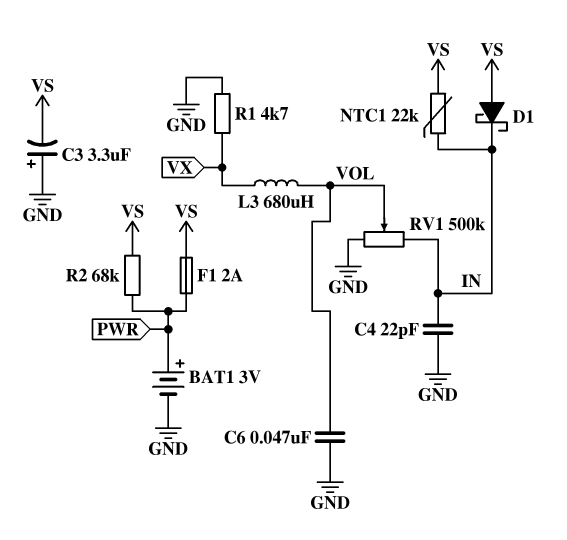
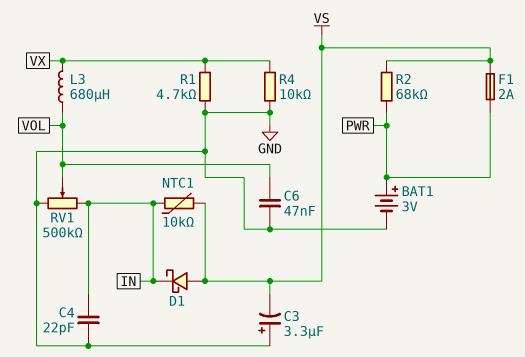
NTC1: 22k (IN, VS) -> 10k (IN, VS)
R4: none -> 10k (GND, VX)

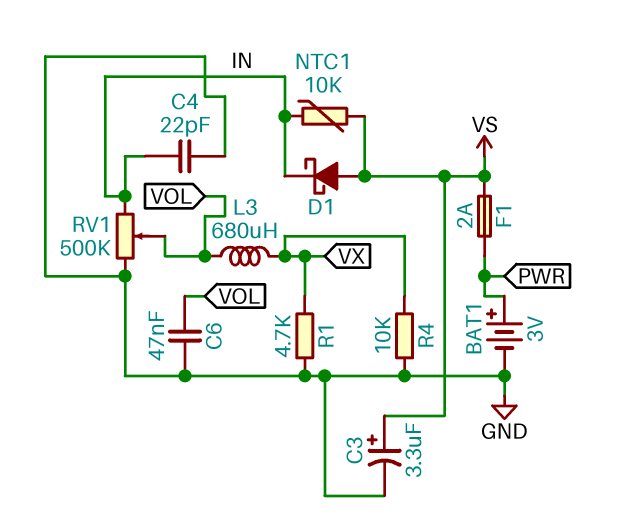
C3: 3.3uF (plus GND, minus VS) -> 3.3uF (plus VS, minus GND)
R2: 68k (PWR, VS) -> none

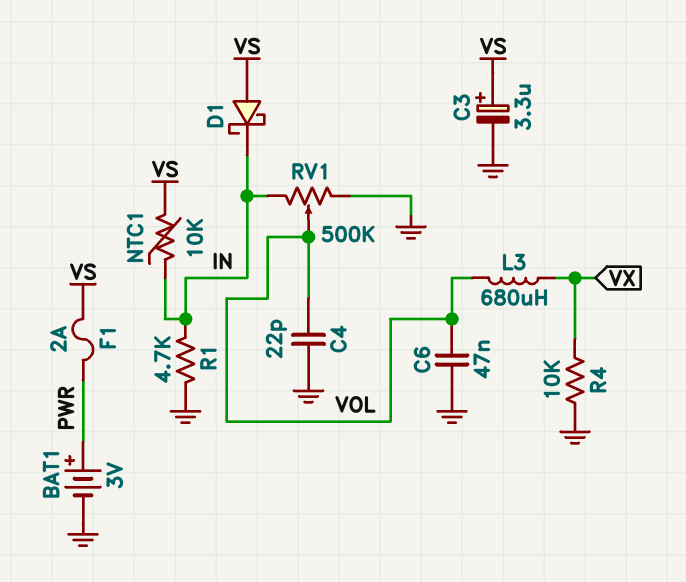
C4: 22pF (GND, IN) -> 22pF (GND, VOL)
R1: 4.7k (GND, VX) -> 4.7k (GND, IN)

